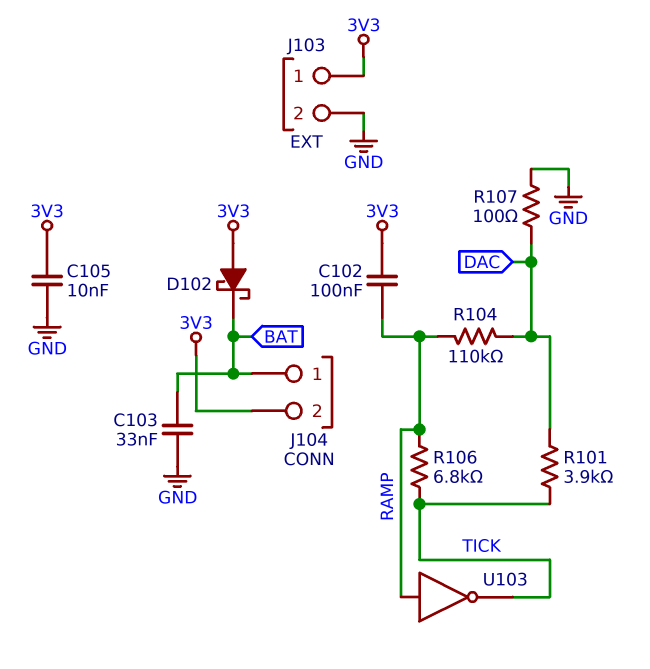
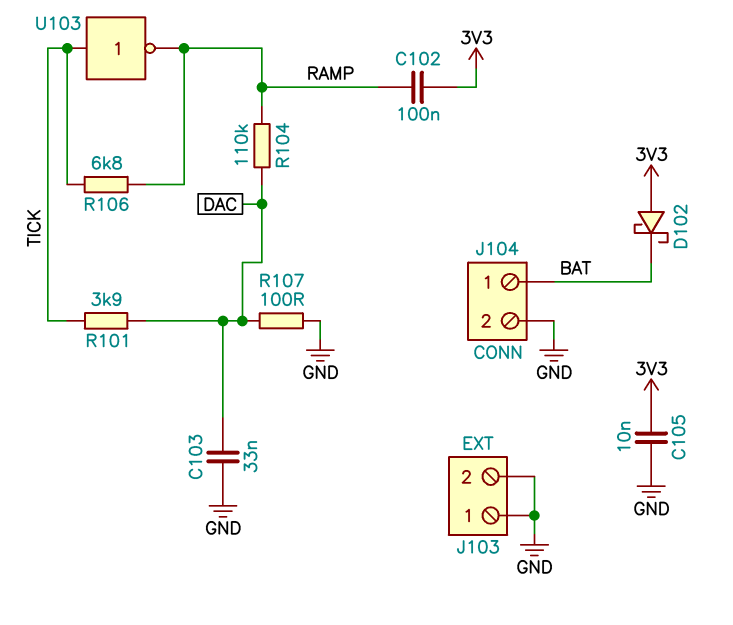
C103: 33nF (BAT, GND) -> 33nF (DAC, GND)
J103 pin 1: 3V3 -> GND
J104 pin 2: 3V3 -> GND
U103: NOT (in RAMP, out TICK) -> NOT (in TICK, out RAMP)

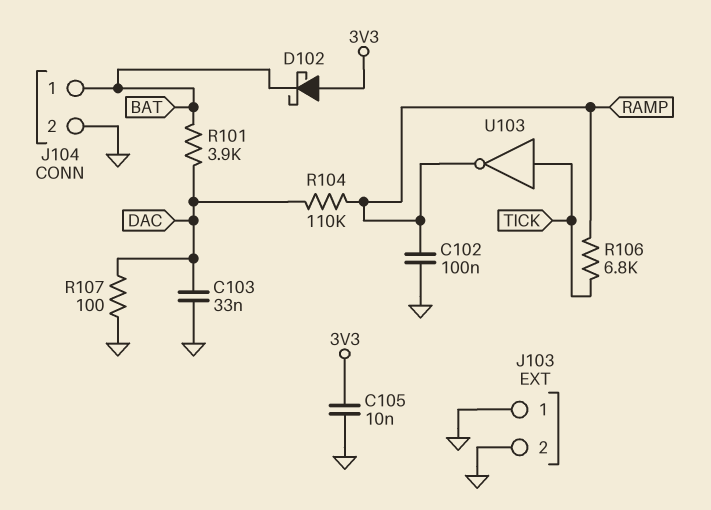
C102: 100nF (3V3, RAMP) -> 100nF (GND, RAMP)
R101: 3.9k (DAC, TICK) -> 3.9k (BAT, DAC)

